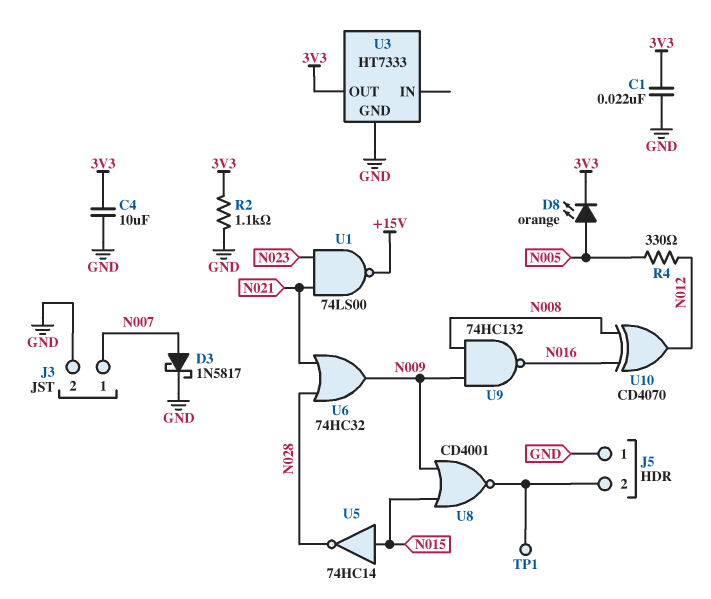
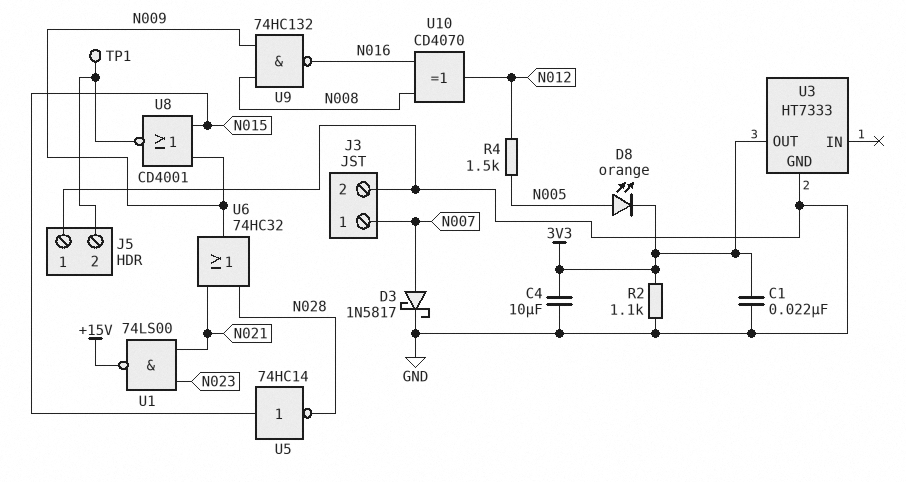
R4: 330 (N005, N012) -> 1.5k (N005, N012)

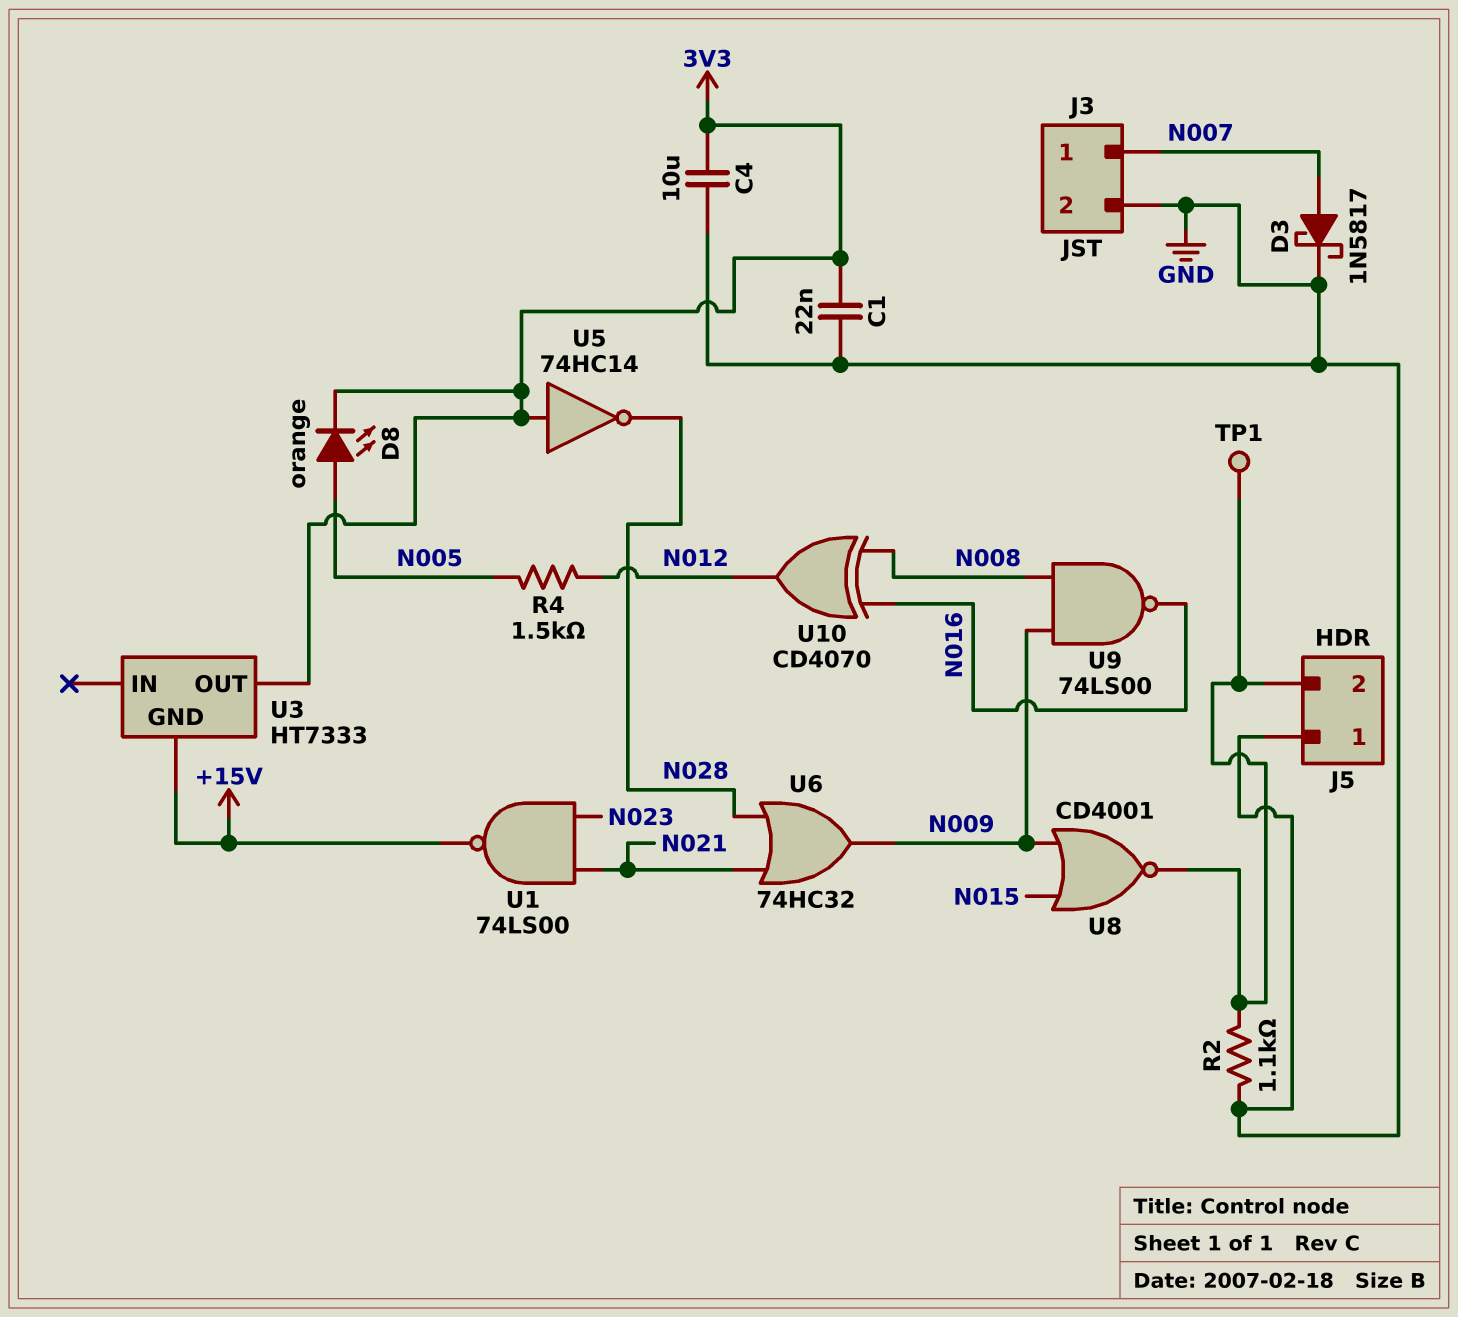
R2: 1.1k (3V3, GND) -> 1.1k (GND, J5/2)
U3 pin GND: GND -> +15V
U5: NOT 74HC14 (in N015, out N028) -> NOT 74HC14 (in 3V3, out N028)
U9: NAND 74HC132 (in N008, in N009, out N016) -> NAND 74LS00 (in N008, in N009, out N016)

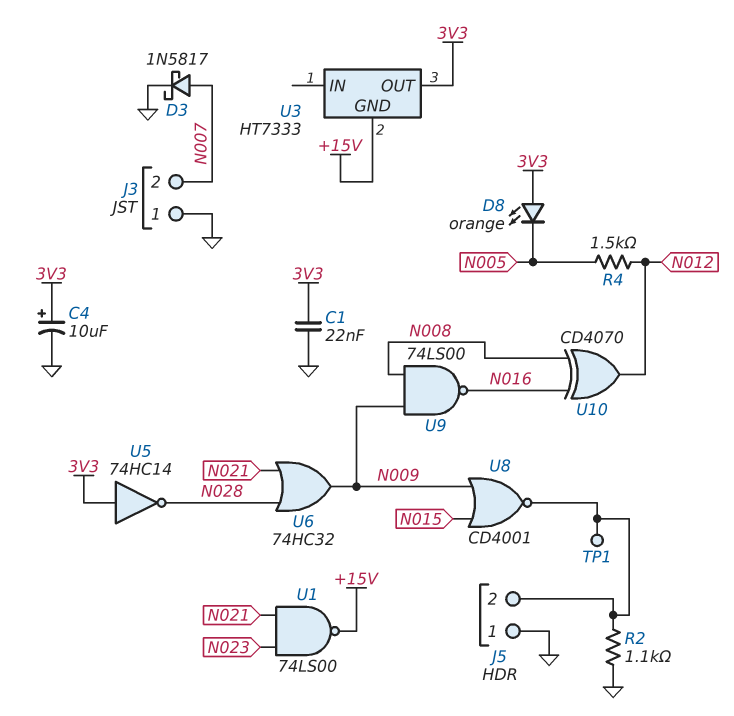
C4: 10uF (3V3, GND) -> 10uF (plus 3V3, minus GND)
D8: LED orange (A N005, K 3V3) -> LED orange (A 3V3, K N005)
J3 pin 1: N007 -> GND
J3 pin 2: GND -> N007

